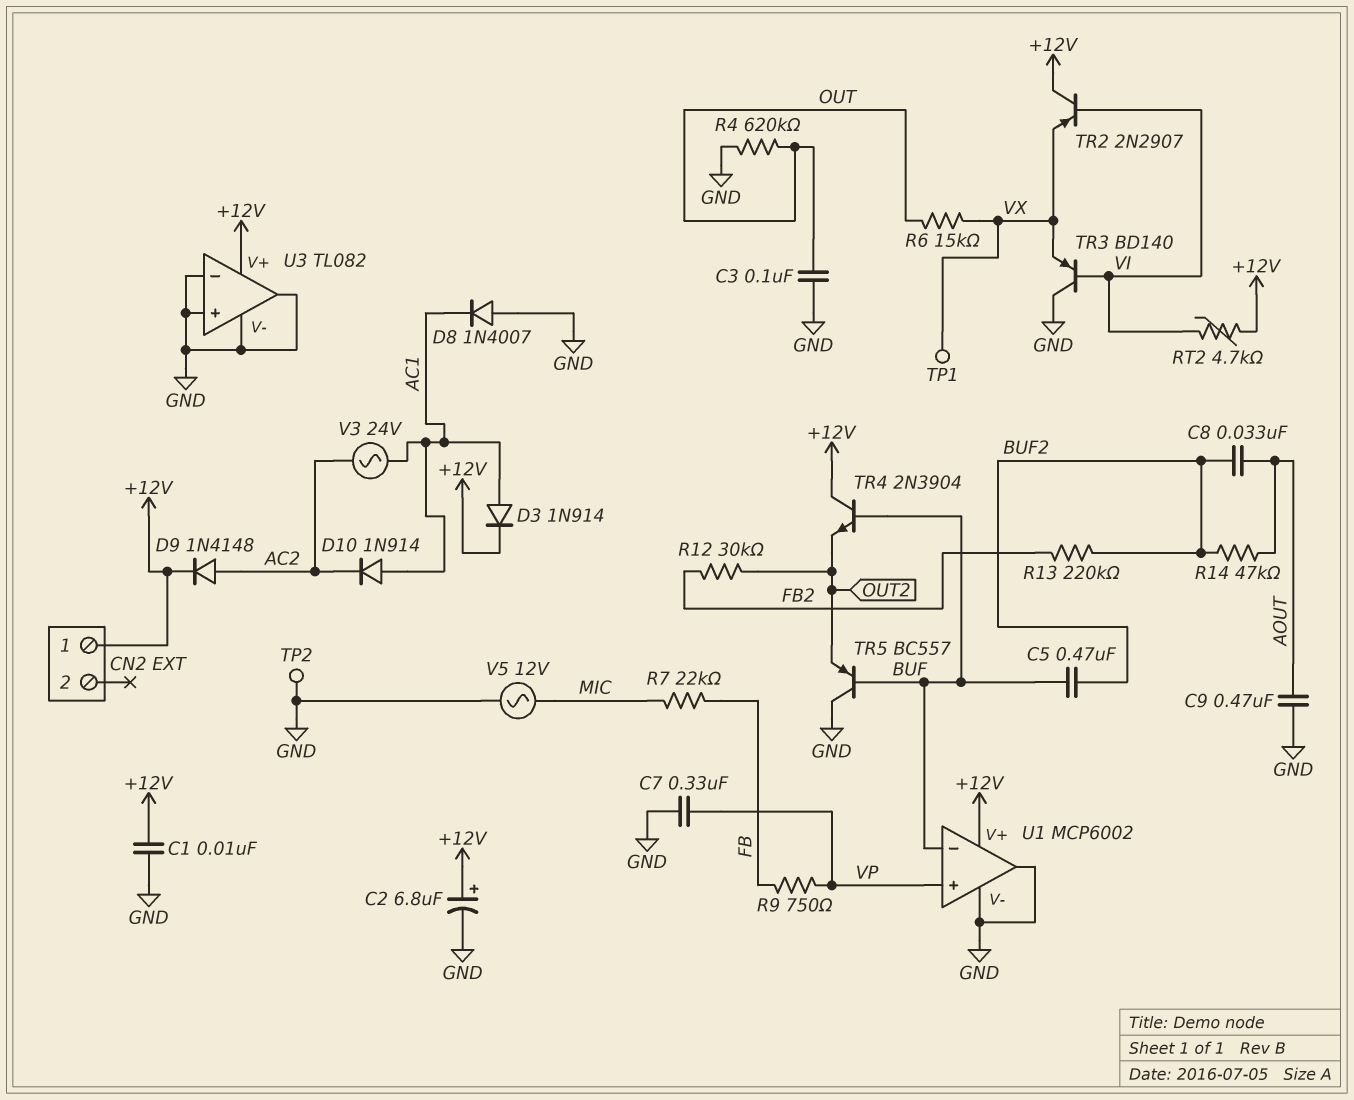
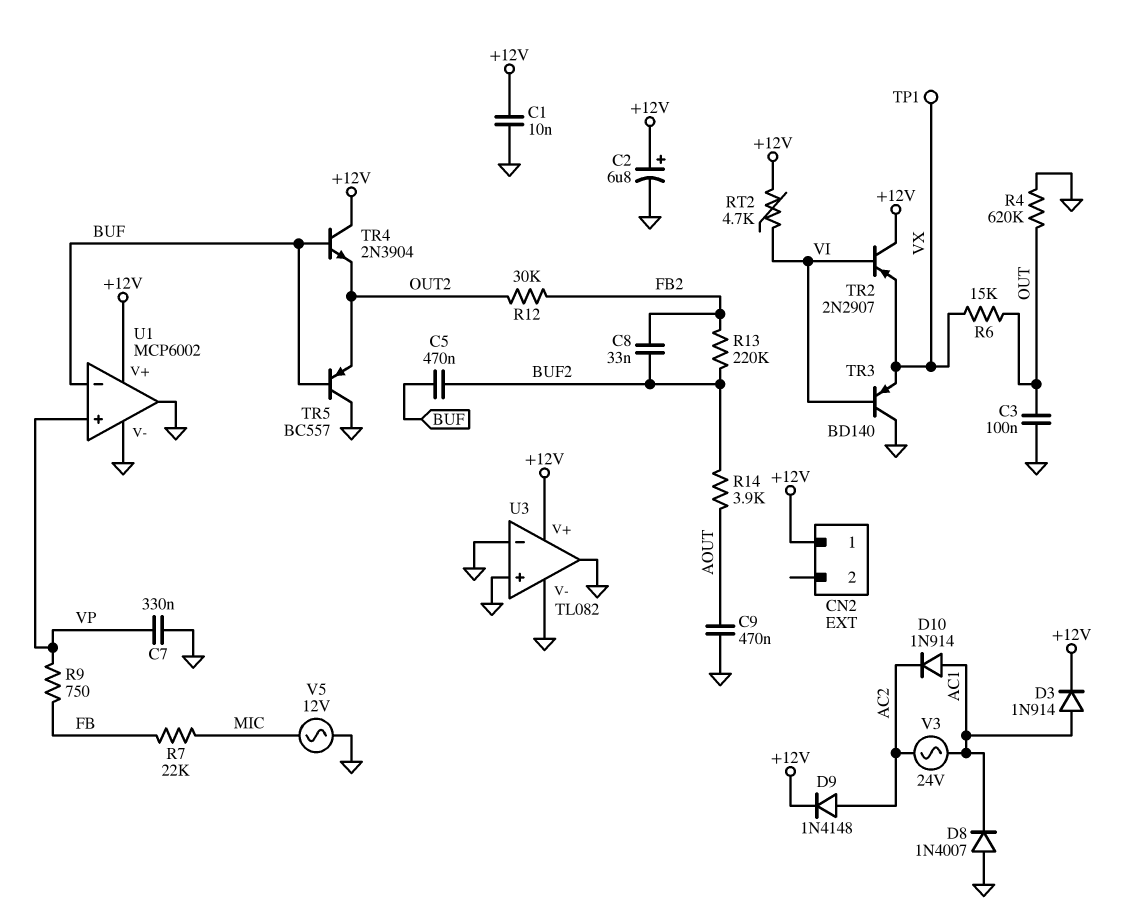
C8: 33nF (AOUT, BUF2) -> 33nF (BUF2, FB2)
R14: 47k (AOUT, BUF2) -> 3.9k (AOUT, BUF2)
TP2: test point (GND) -> none

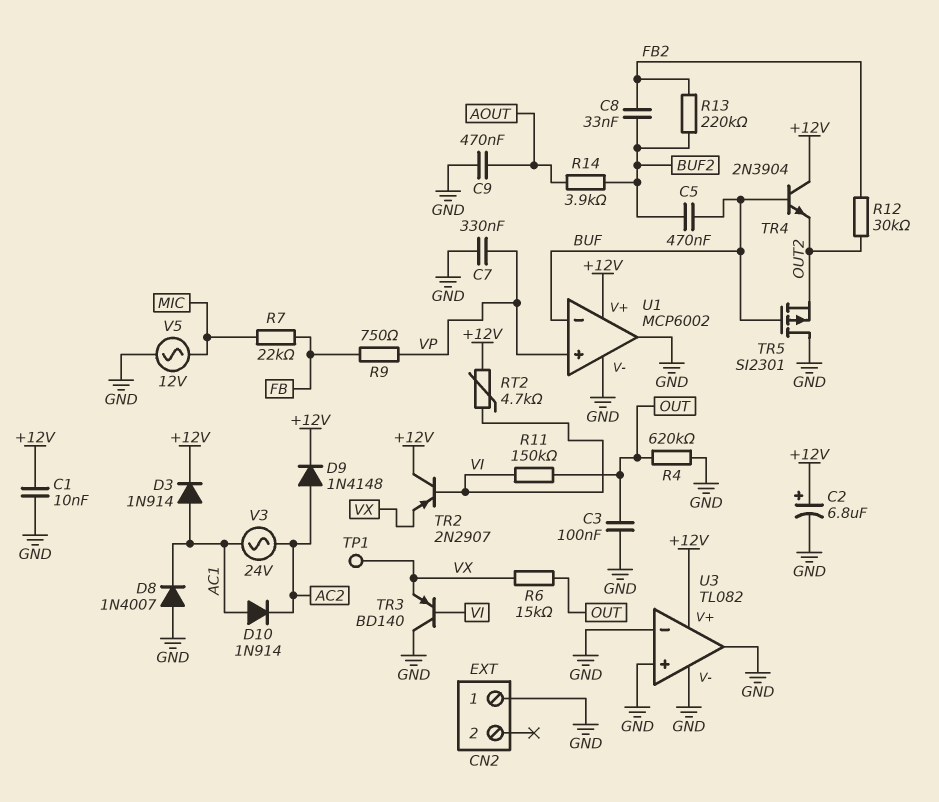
CN2 pin 1: +12V -> GND
R11: none -> 150k (OUT, VI)
TR5: PNP BC557 (B BUF, C GND, E OUT2) -> PMOS SI2301 (G BUF, D GND, S OUT2)

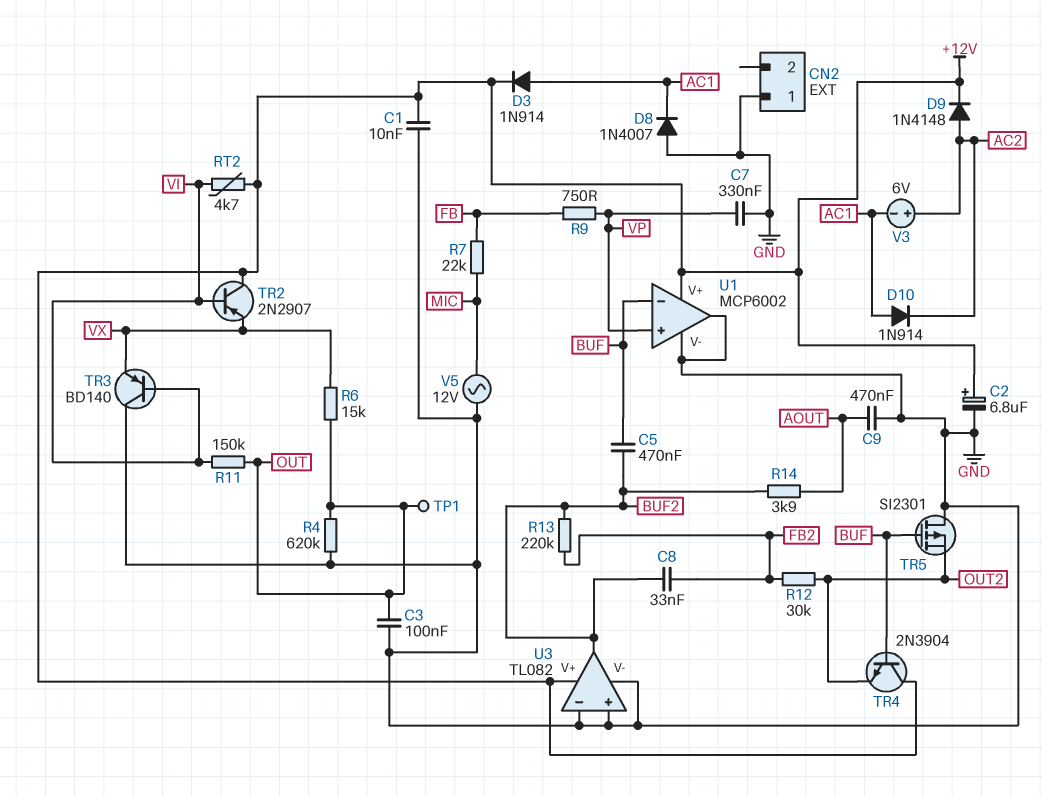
TP1: test point (VX) -> test point (OUT)
U3 pin out: GND -> BUF2
V3: AC 24V (AC1, AC2) -> 6V (plus AC2, minus AC1)

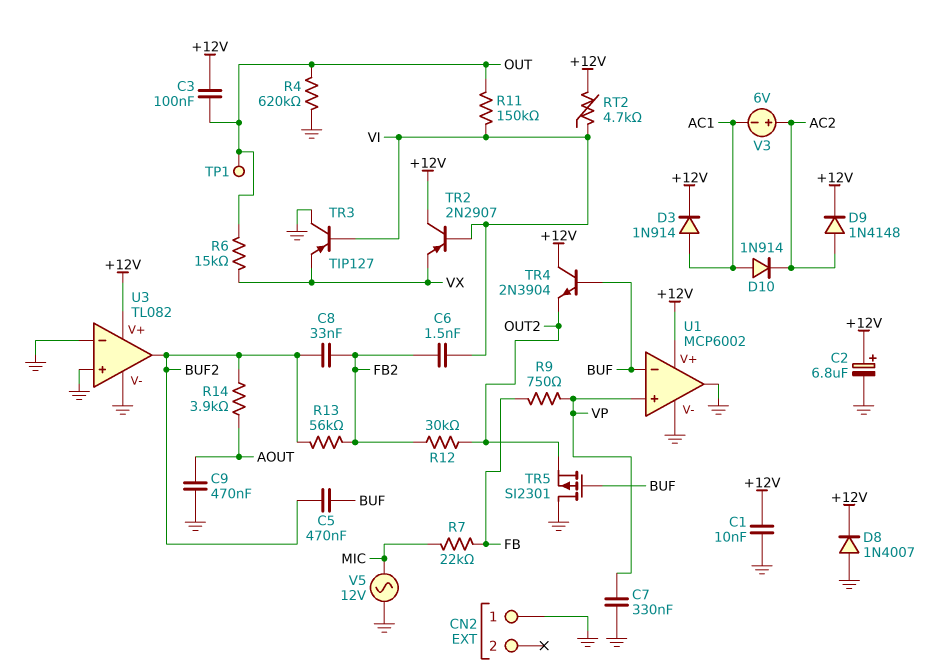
C3: 100nF (GND, OUT) -> 100nF (+12V, OUT)
C6: none -> 1.5nF (FB2, VI)
D8: diode 1N4007 (A GND, K AC1) -> diode 1N4007 (A GND, K +12V)
R13: 220k (BUF2, FB2) -> 56k (BUF2, FB2)
TR3: PNP BD140 (B VI, C GND, E VX) -> PNP TIP127 (B VI, C GND, E VX)

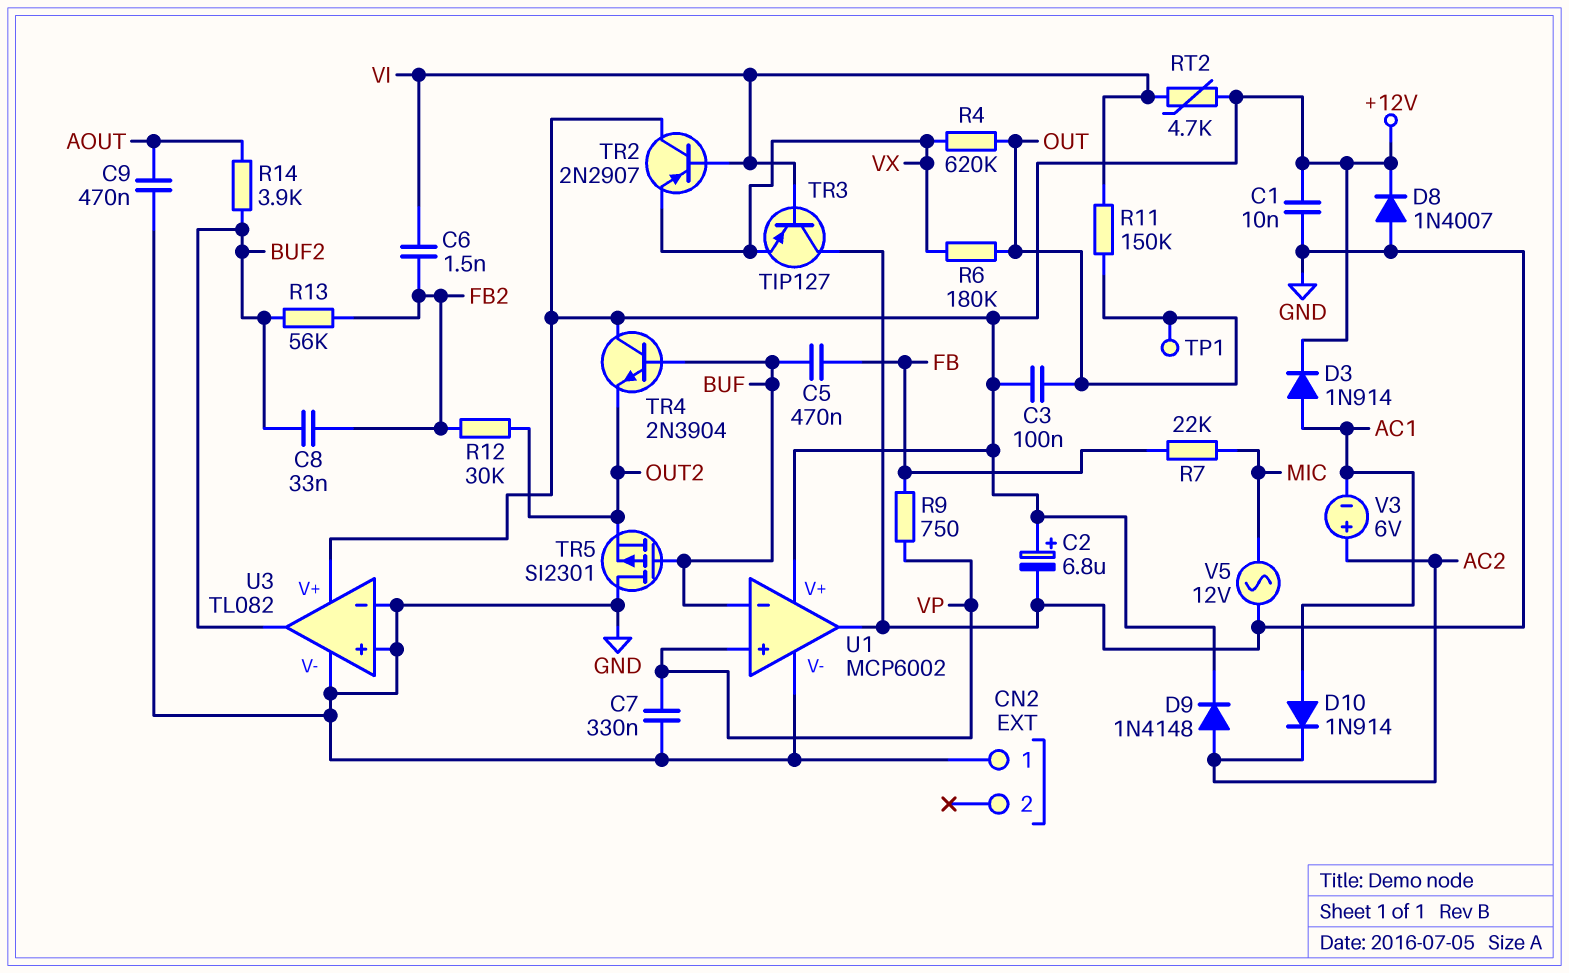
C5: 470nF (BUF, BUF2) -> 470nF (BUF, FB)
R4: 620k (GND, OUT) -> 620k (OUT, VX)
R6: 15k (OUT, VX) -> 180k (OUT, VX)

